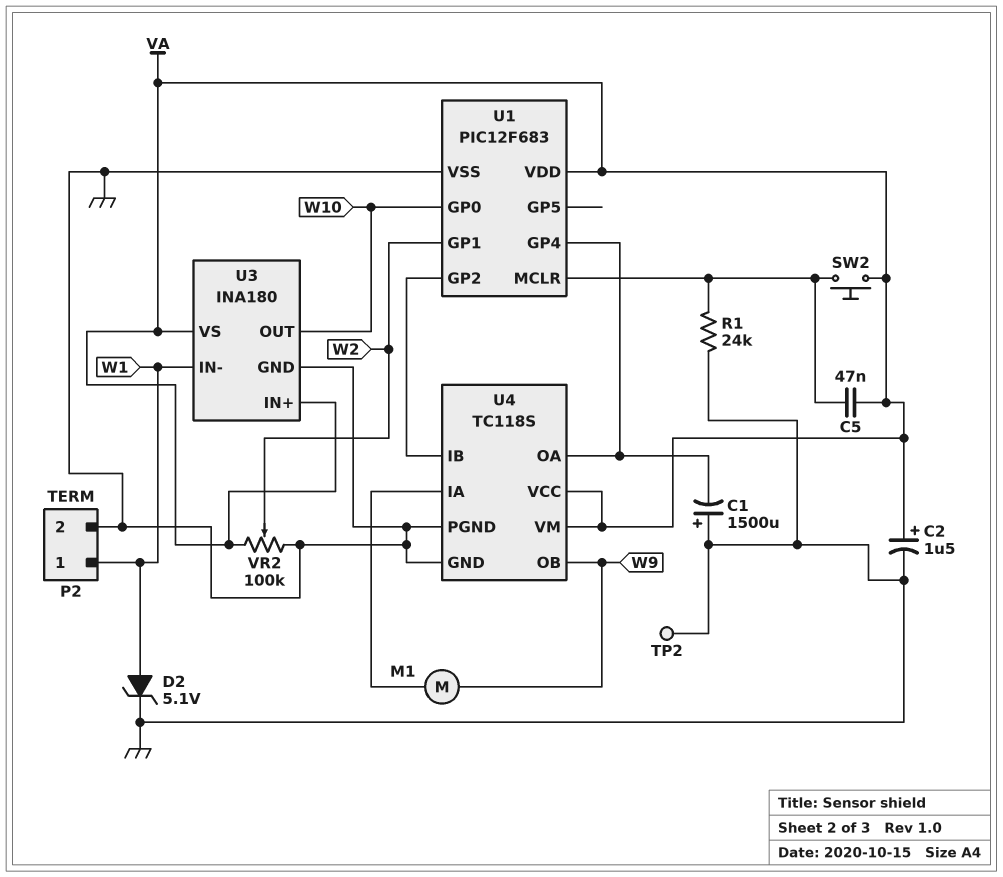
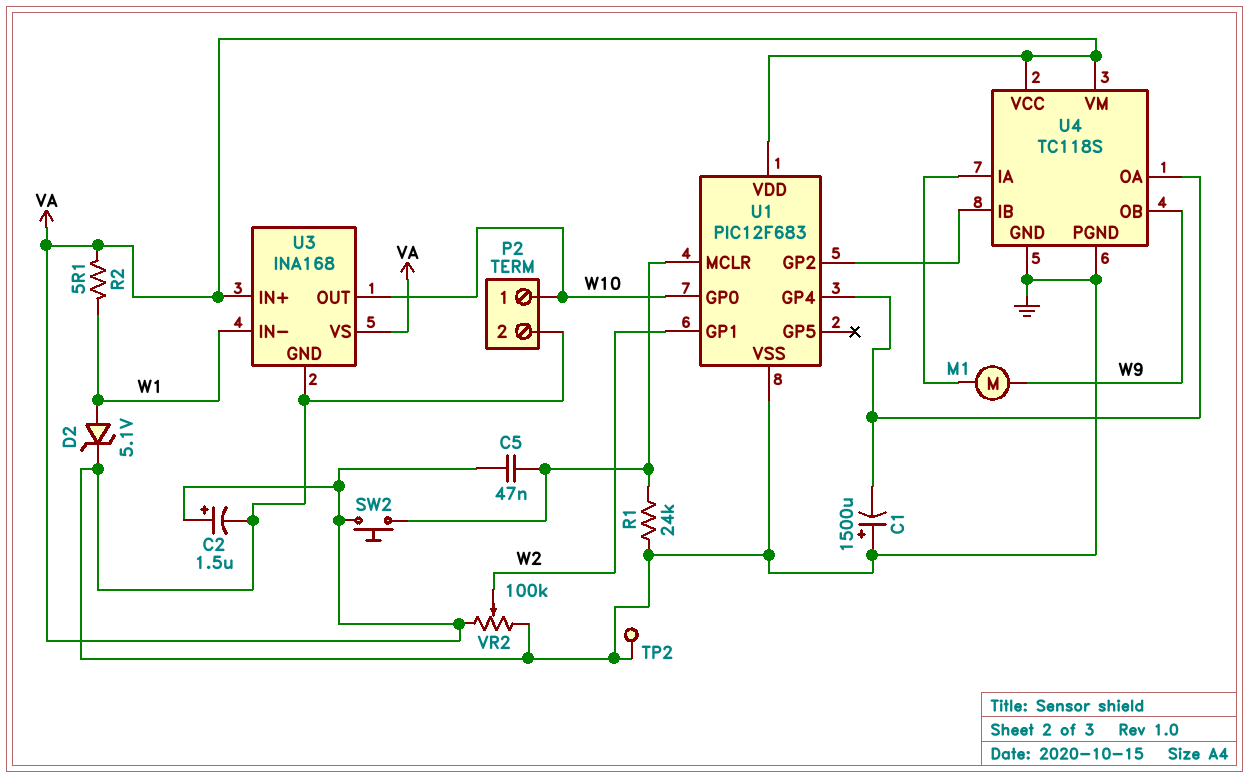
P2 pin 1: W1 -> W10
R2: none -> 5.1 (VA, W1)
U3: INA180 -> INA168

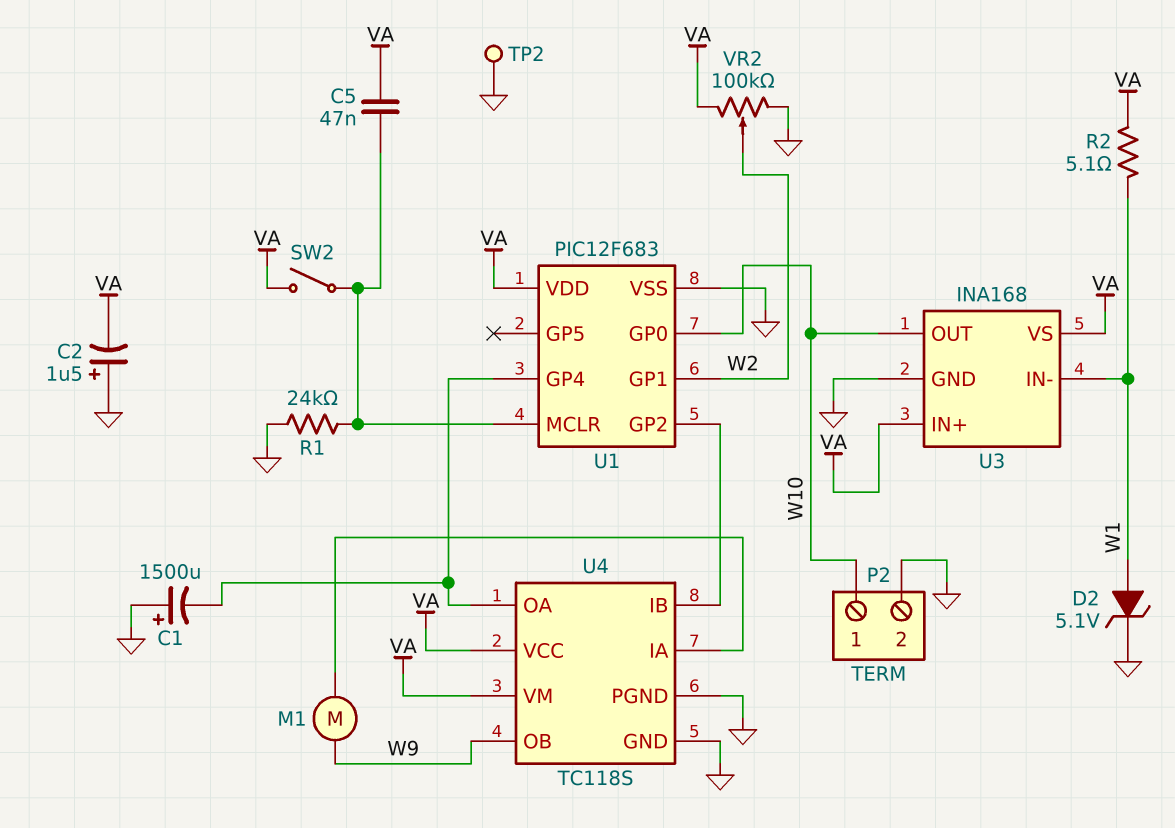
C2: 1.5uF (plus VA, minus GND) -> 1.5uF (plus GND, minus VA)
SW2: button (U1/MCLR, VA) -> switch (U1/MCLR, VA)

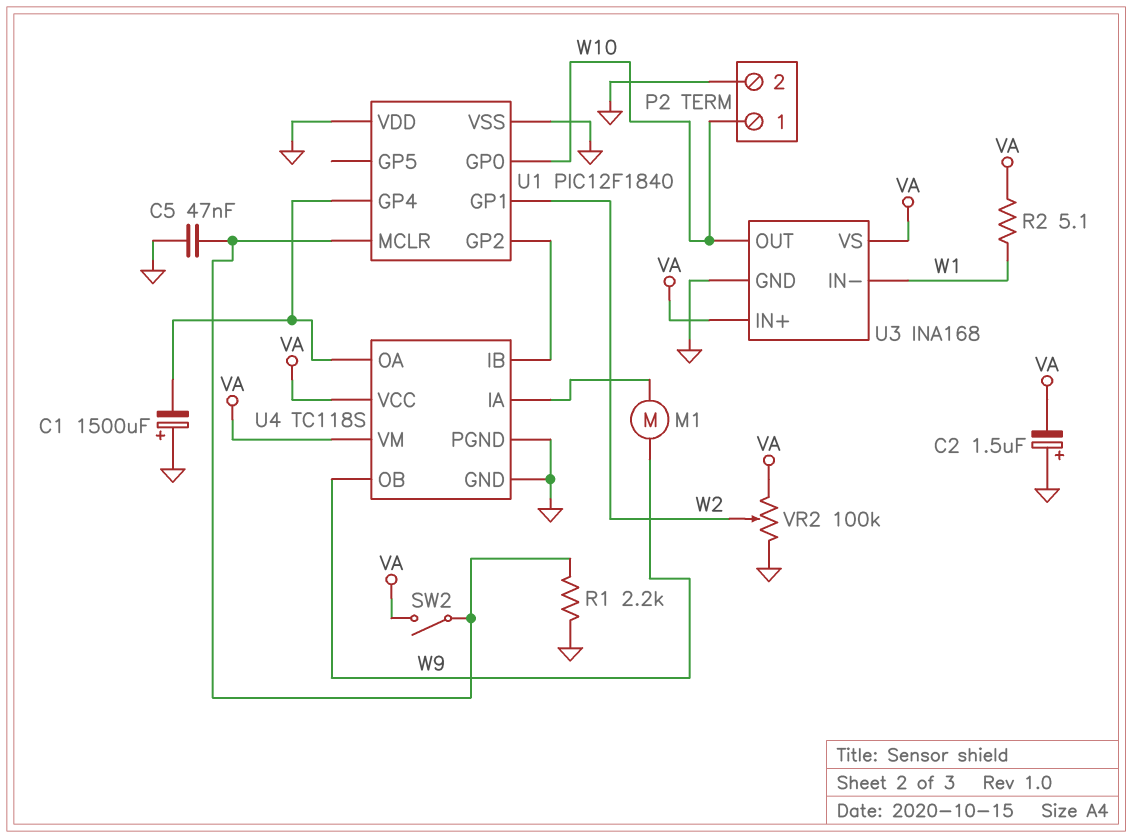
C5: 47nF (U1/MCLR, VA) -> 47nF (GND, U1/MCLR)
D2: zener 5.1V (A W1, K GND) -> none
R1: 24k (GND, U1/MCLR) -> 2.2k (GND, U1/MCLR)
TP2: test point (GND) -> none
U1: PIC12F683 -> PIC12F1840
U1 pin VDD: VA -> GND

